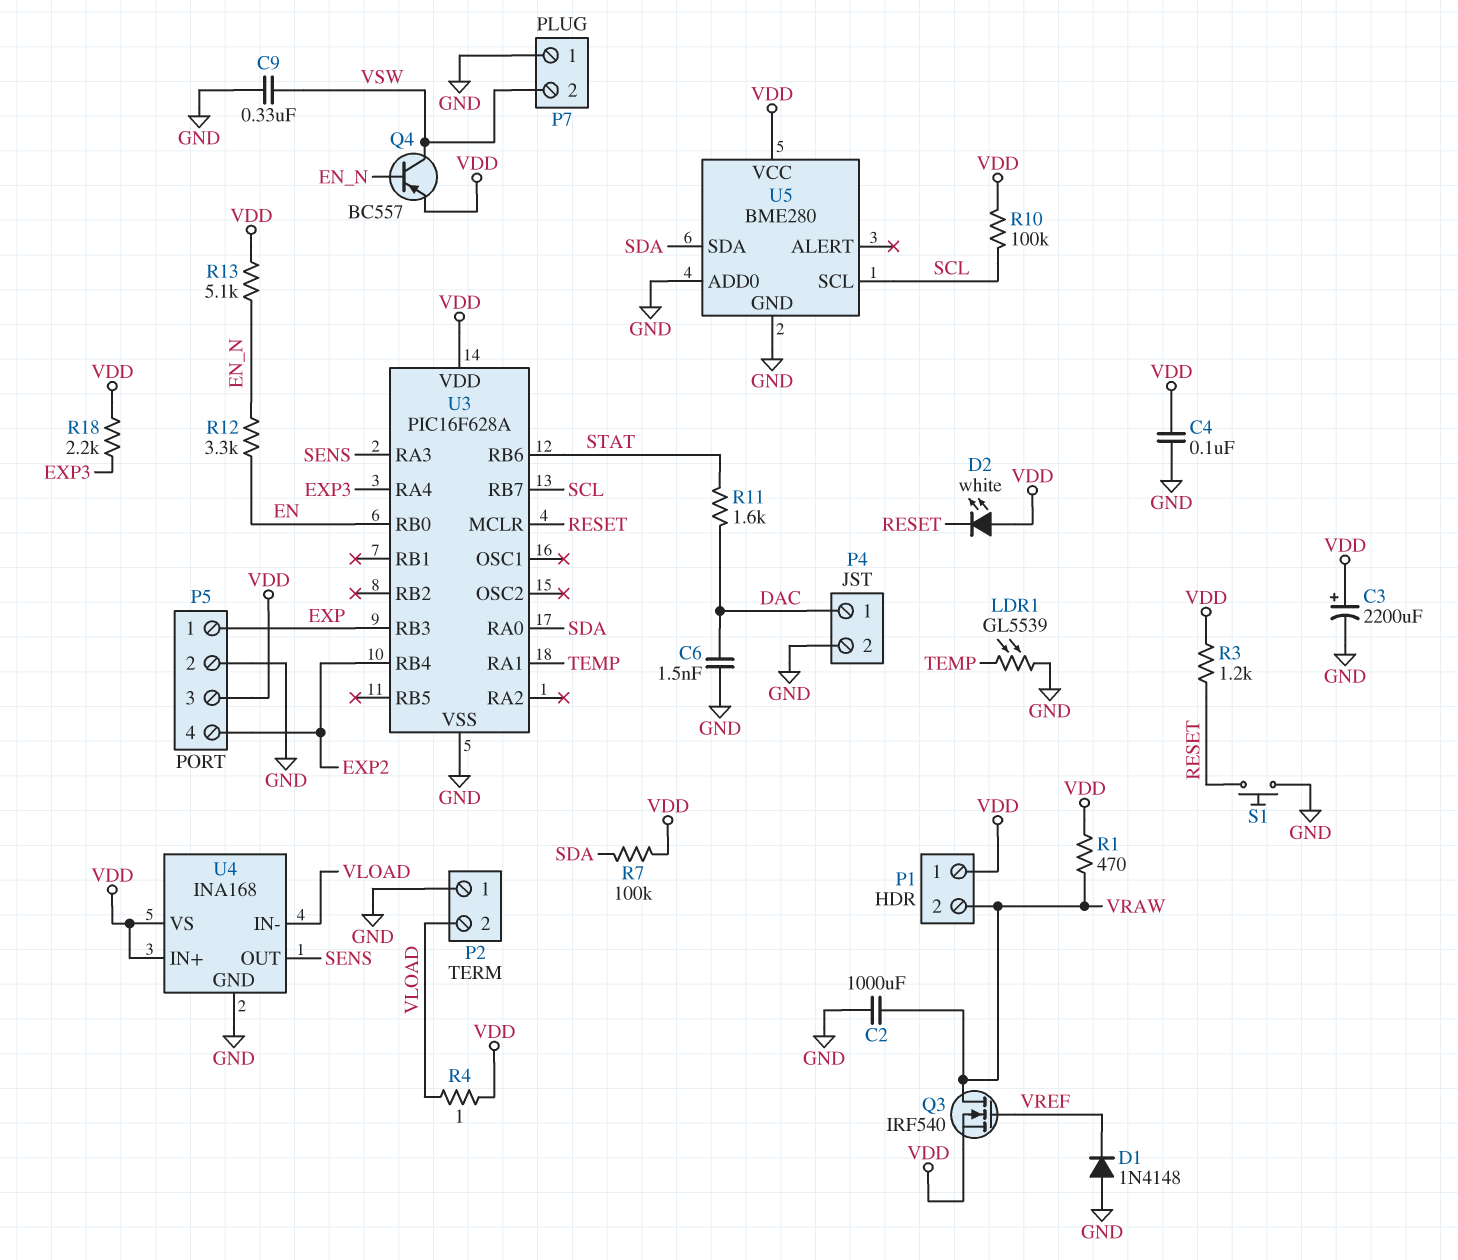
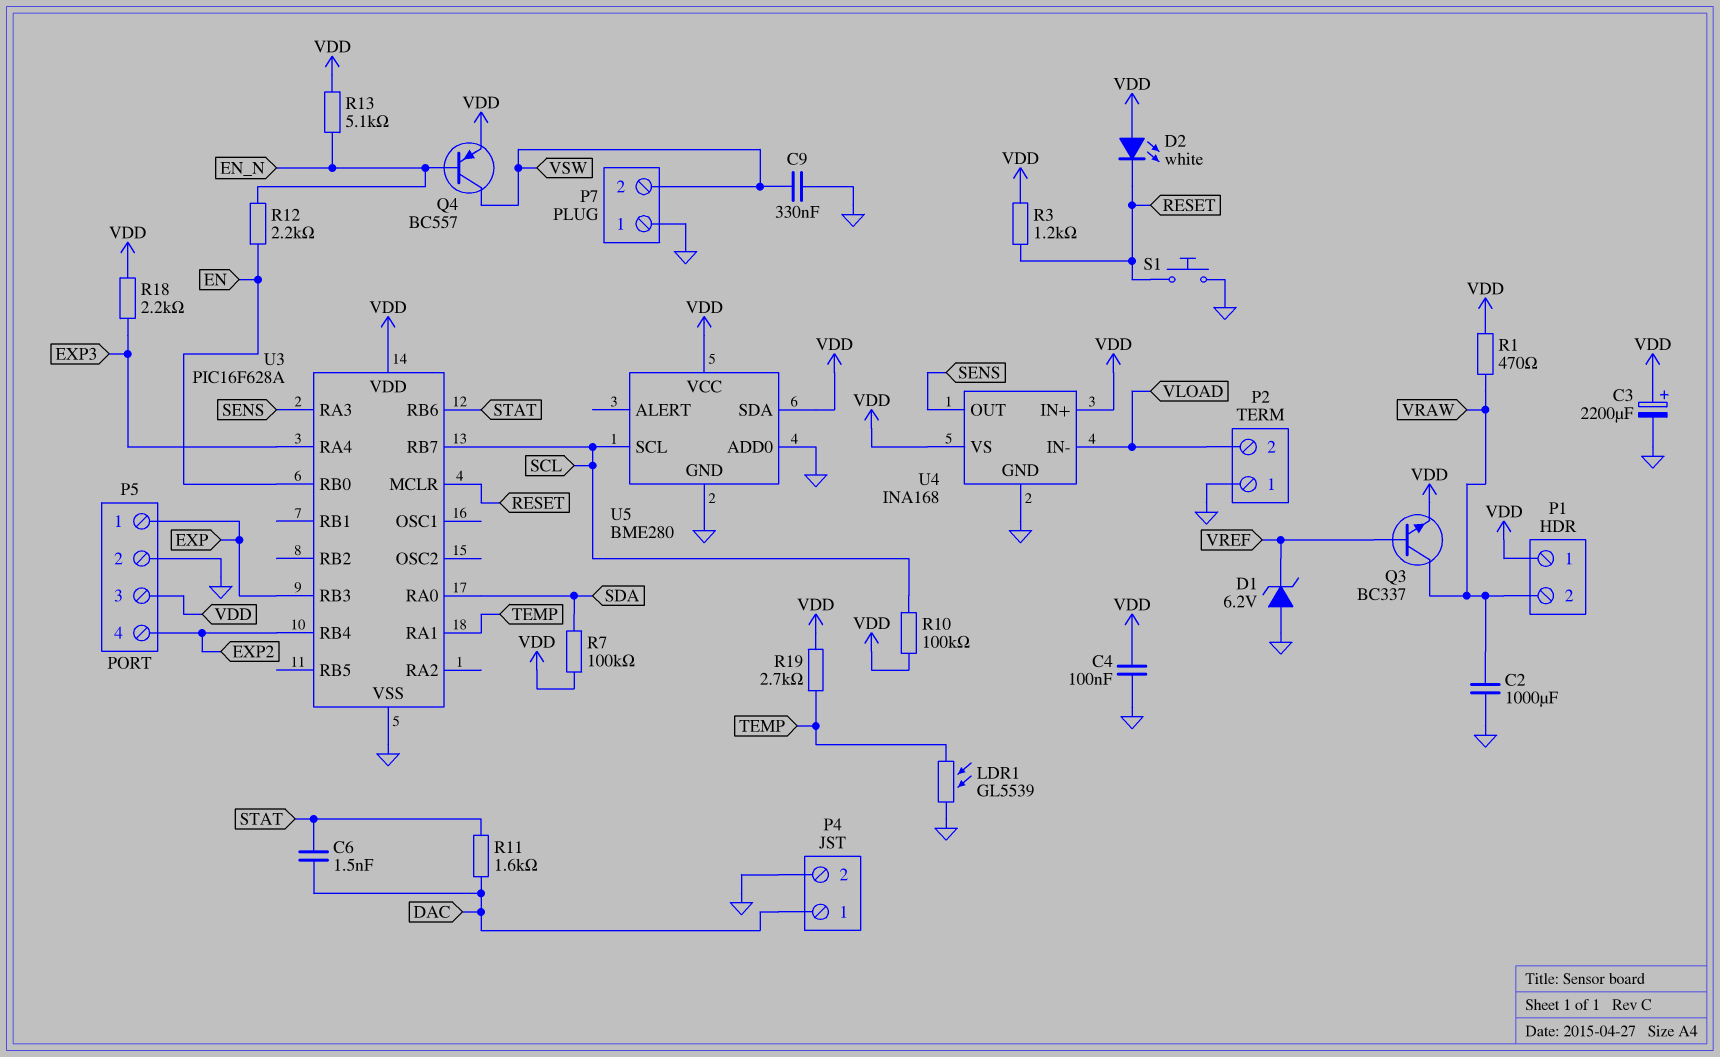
C6: 1.5nF (DAC, GND) -> 1.5nF (DAC, STAT)
D1: diode 1N4148 (A GND, K VREF) -> zener 6.2V (A GND, K VREF)
Q3: NMOS IRF540 (G VREF, D VRAW, S VDD) -> NPN BC337 (B VREF, C VRAW, E VDD)
R4: 1 (VDD, VLOAD) -> none
R12: 3.3k (EN, EN_N) -> 2.2k (EN, EN_N)
R19: none -> 2.7k (TEMP, VDD)
U5 pin SDA: SDA -> VDD

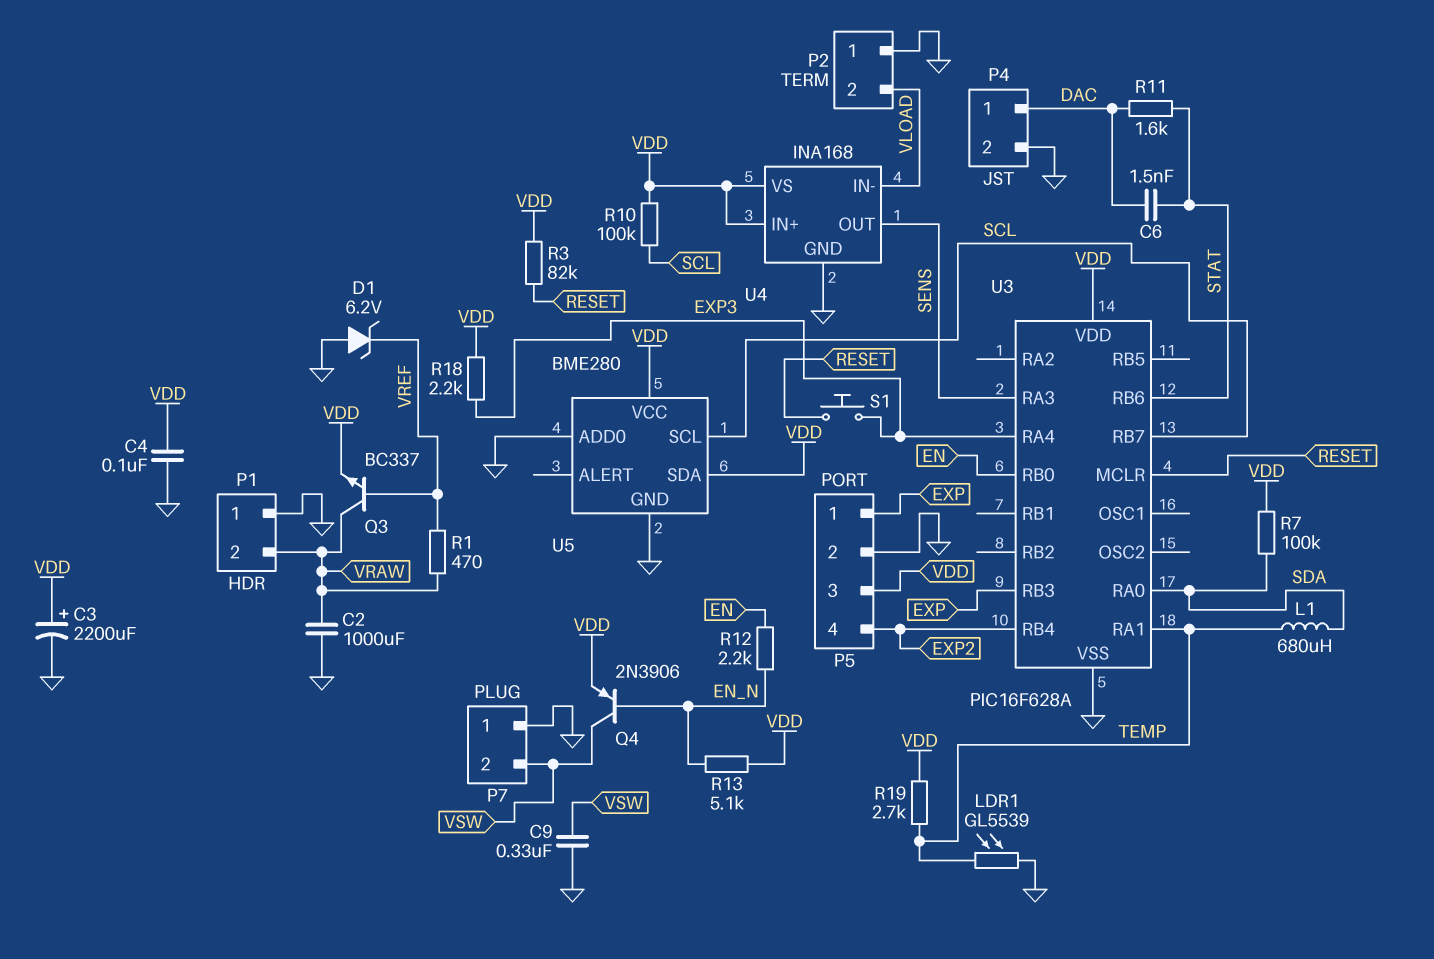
D2: LED white (A VDD, K RESET) -> none
L1: none -> 680uH (SDA, TEMP)
P1 pin 1: VDD -> GND
Q4: PNP BC557 (B EN_N, C VSW, E VDD) -> PNP 2N3906 (B EN_N, C VSW, E VDD)
R1: 470 (VDD, VRAW) -> 470 (VRAW, VREF)
R3: 1.2k (RESET, VDD) -> 82k (RESET, VDD)
S1: button (GND, RESET) -> button (EXP3, RESET)

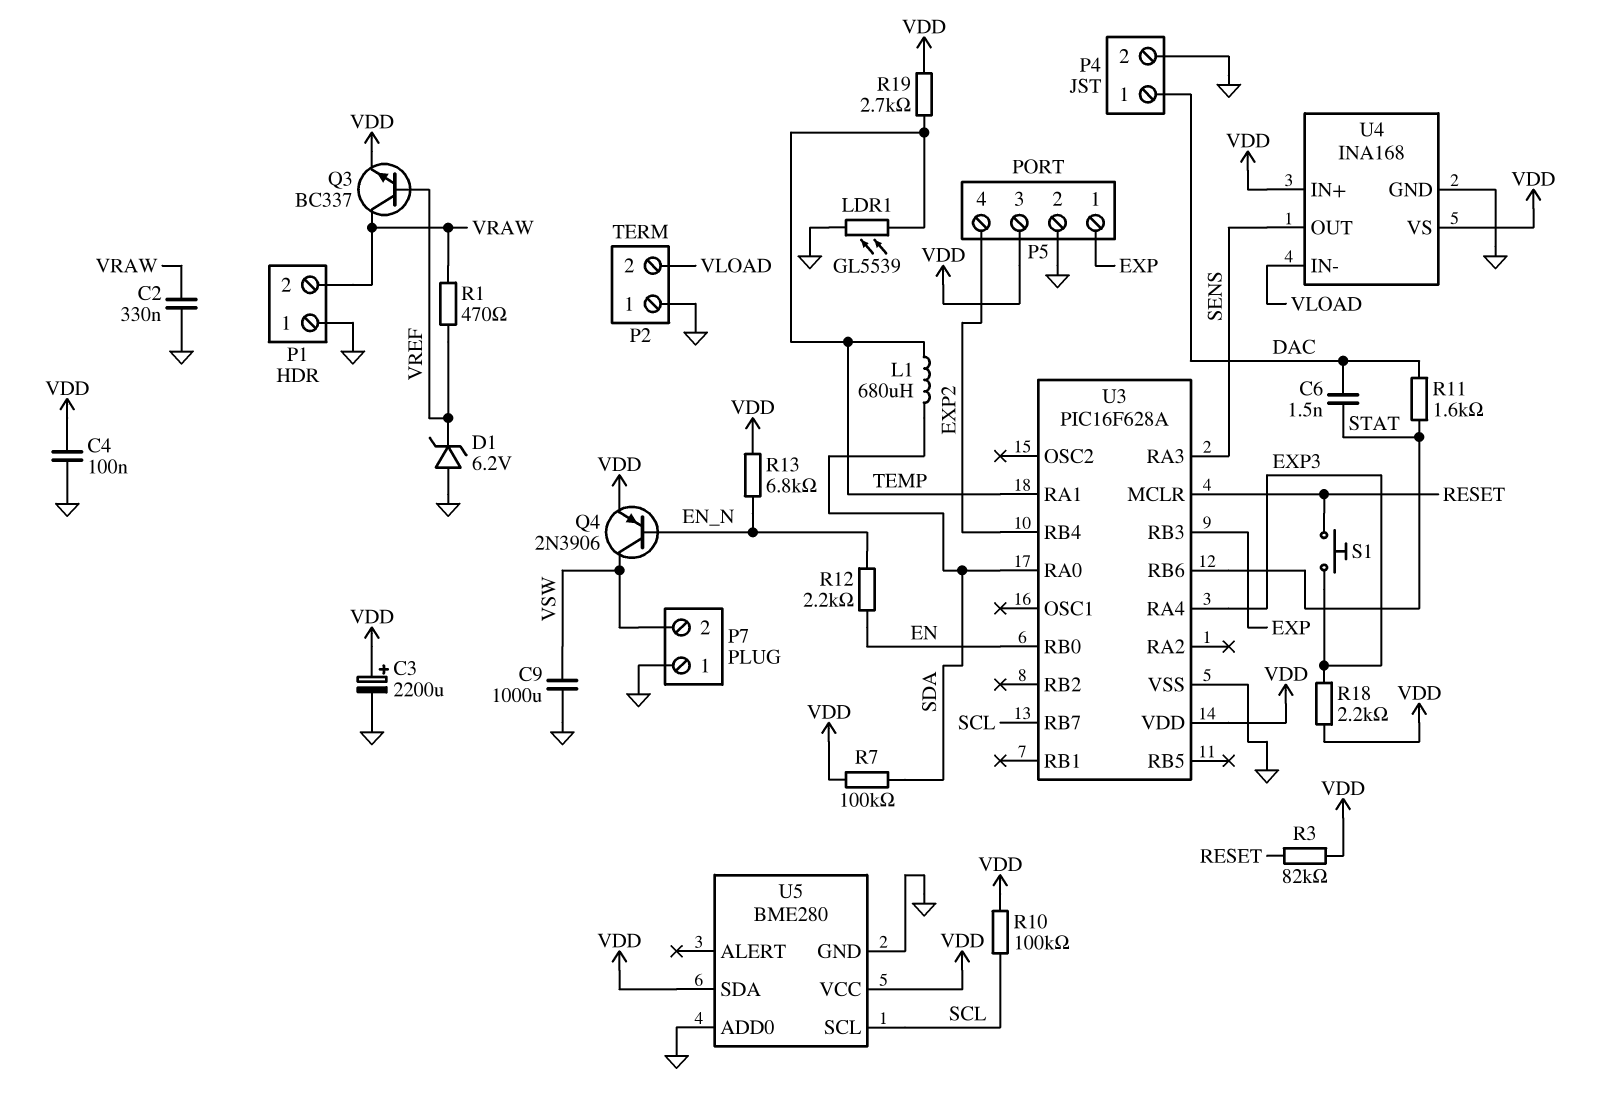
C2: 1000uF (GND, VRAW) -> 330nF (GND, VRAW)
C9: 330nF (GND, VSW) -> 1000uF (GND, VSW)
R13: 5.1k (EN_N, VDD) -> 6.8k (EN_N, VDD)

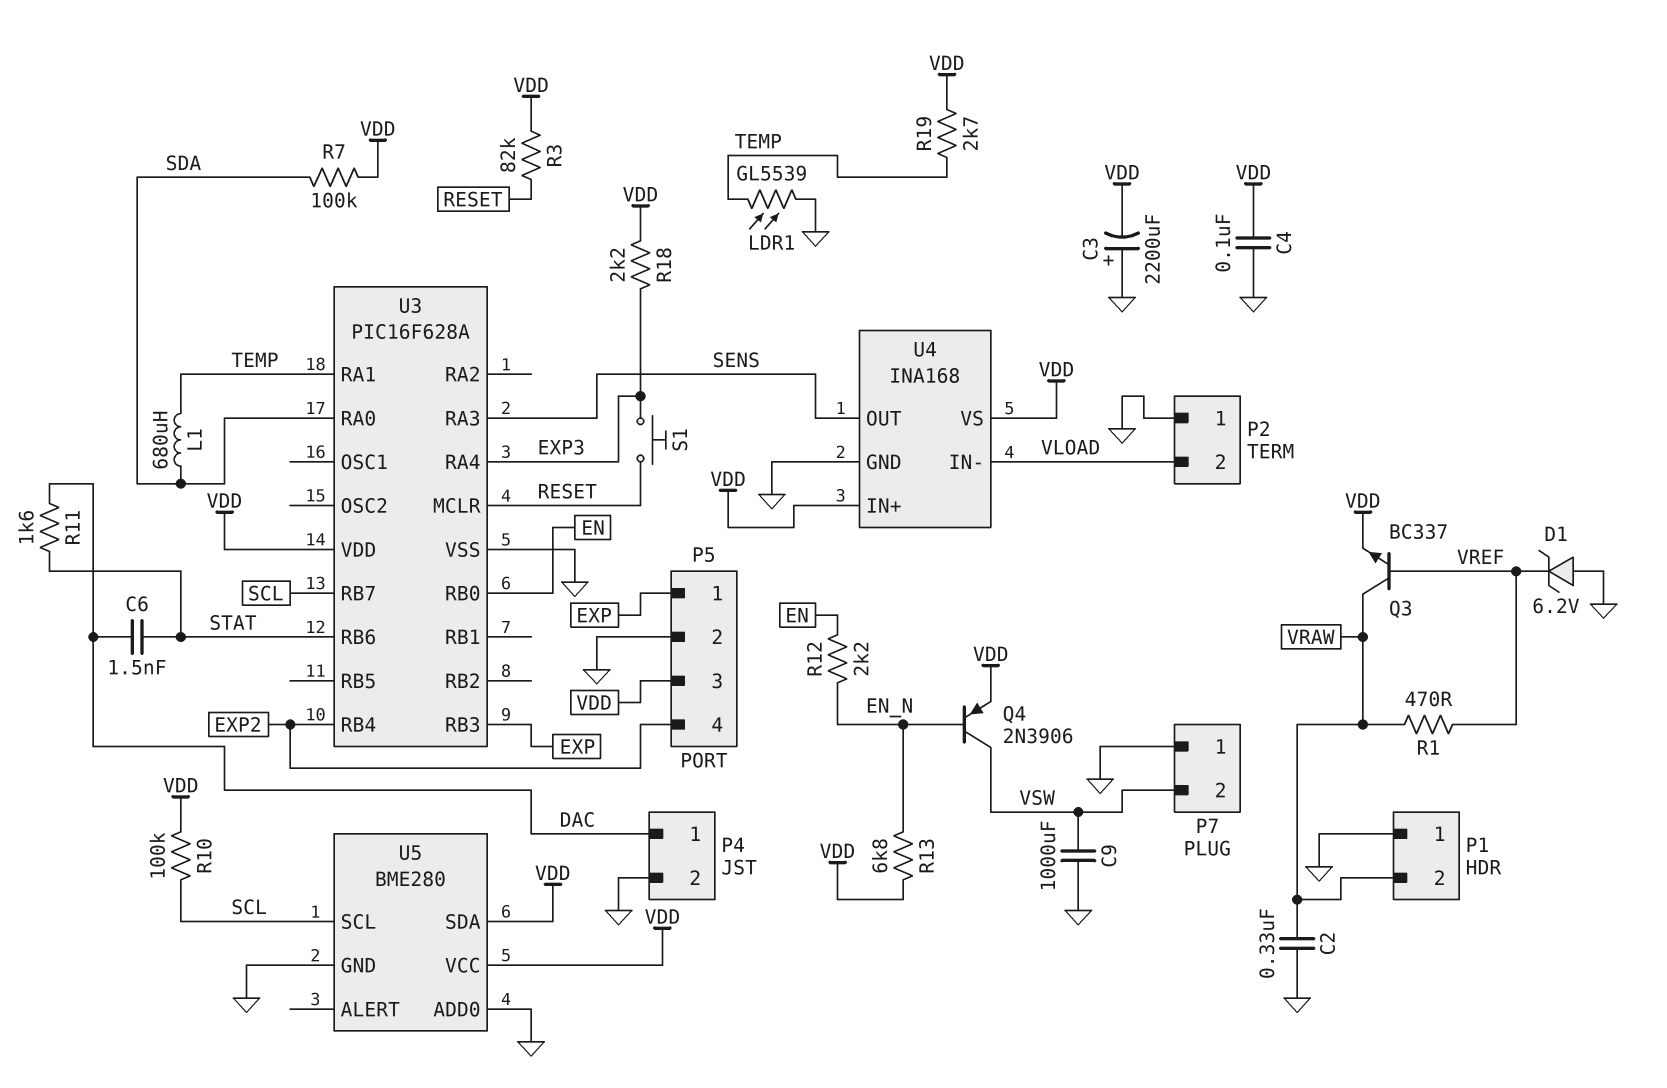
C3: 2200uF (plus VDD, minus GND) -> 2200uF (plus GND, minus VDD)

